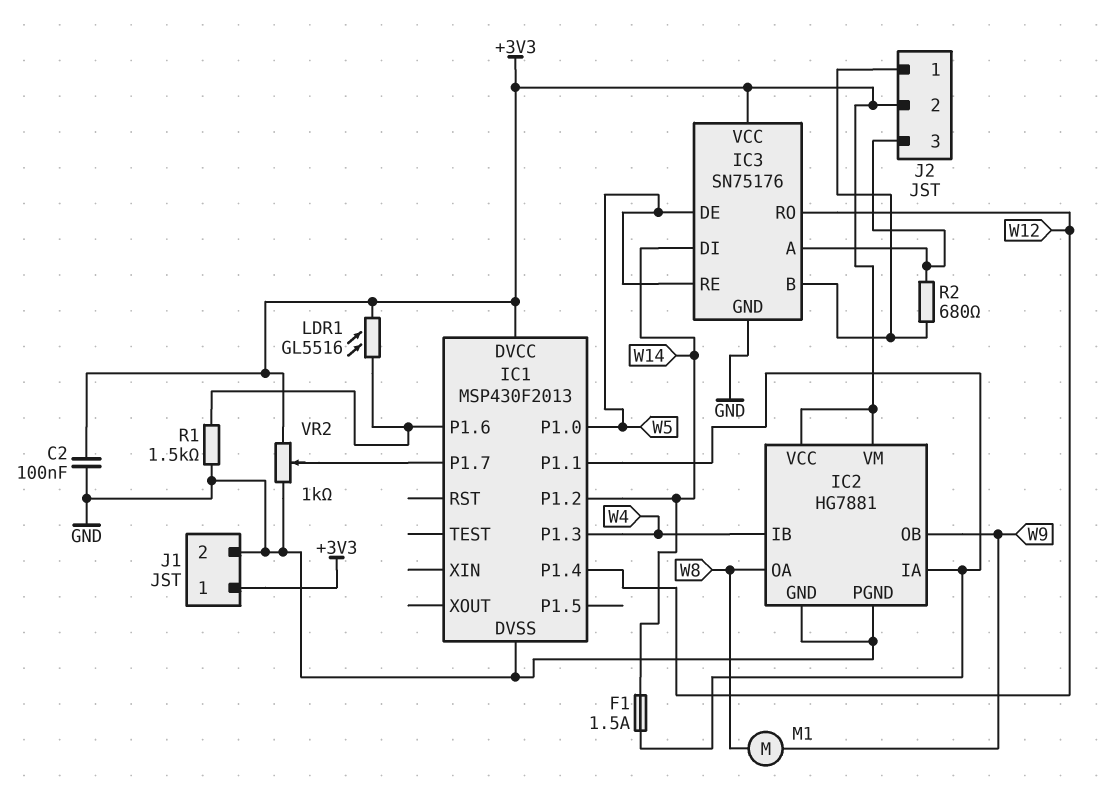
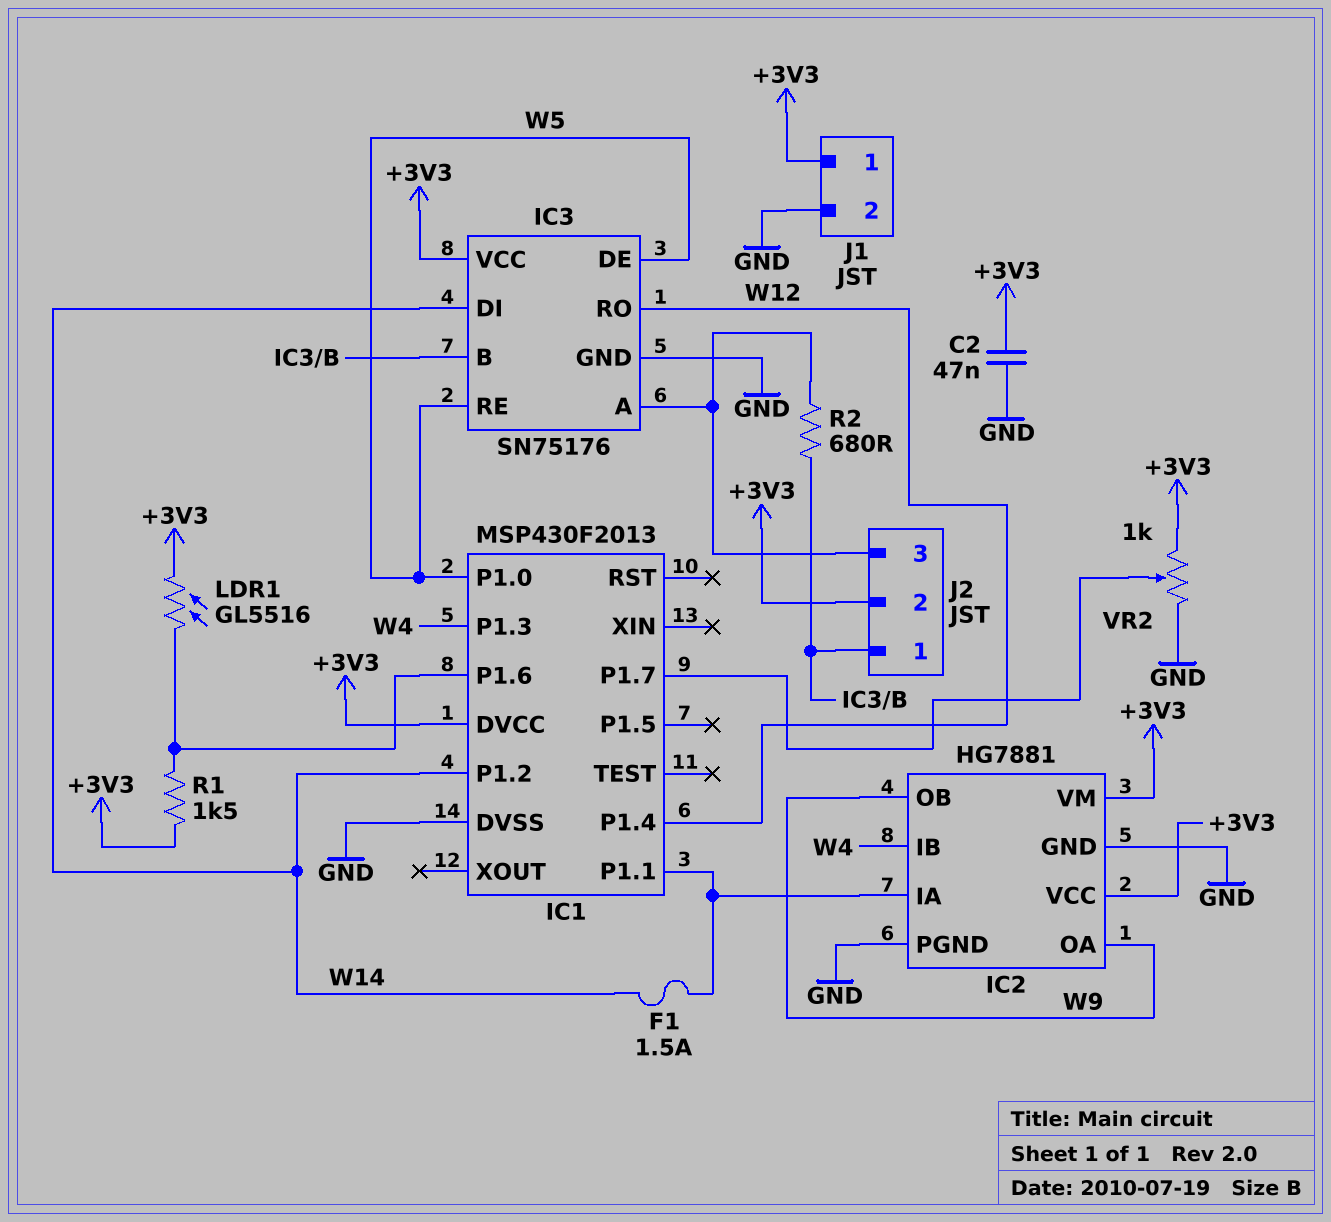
C2: 100nF (+3V3, GND) -> 47nF (+3V3, GND)
IC2 pin OA: W8 -> W9
M1: motor (W8, W9) -> none
R1: 1.5k (GND, IC1/P1.6) -> 1.5k (+3V3, IC1/P1.6)

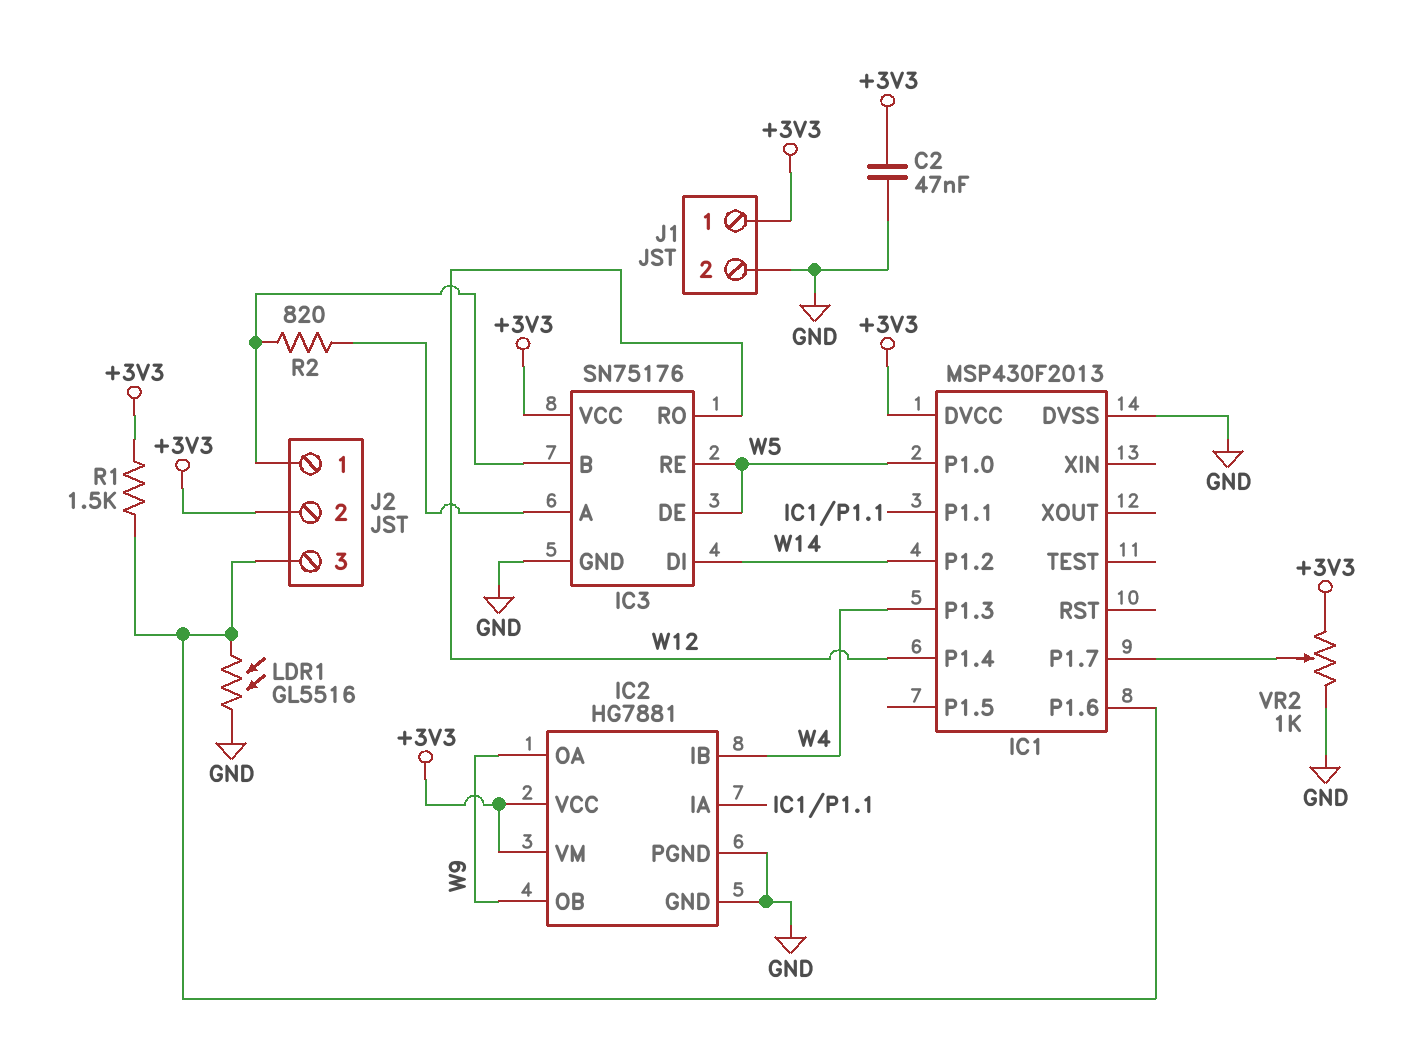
F1: 1.5A (IC1/P1.1, W14) -> none
J2 pin 3: IC3/A -> IC1/P1.6
LDR1: GL5516 (+3V3, IC1/P1.6) -> GL5516 (GND, IC1/P1.6)
R2: 680 (IC3/A, IC3/B) -> 820 (IC3/A, IC3/B)

